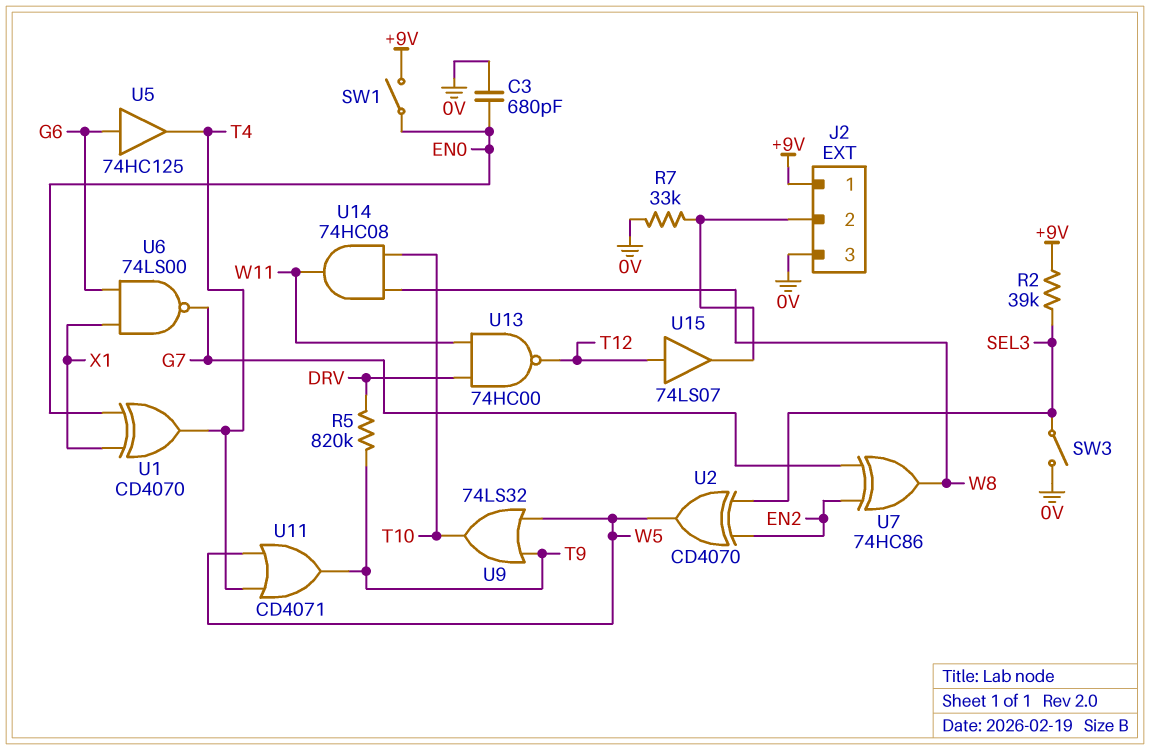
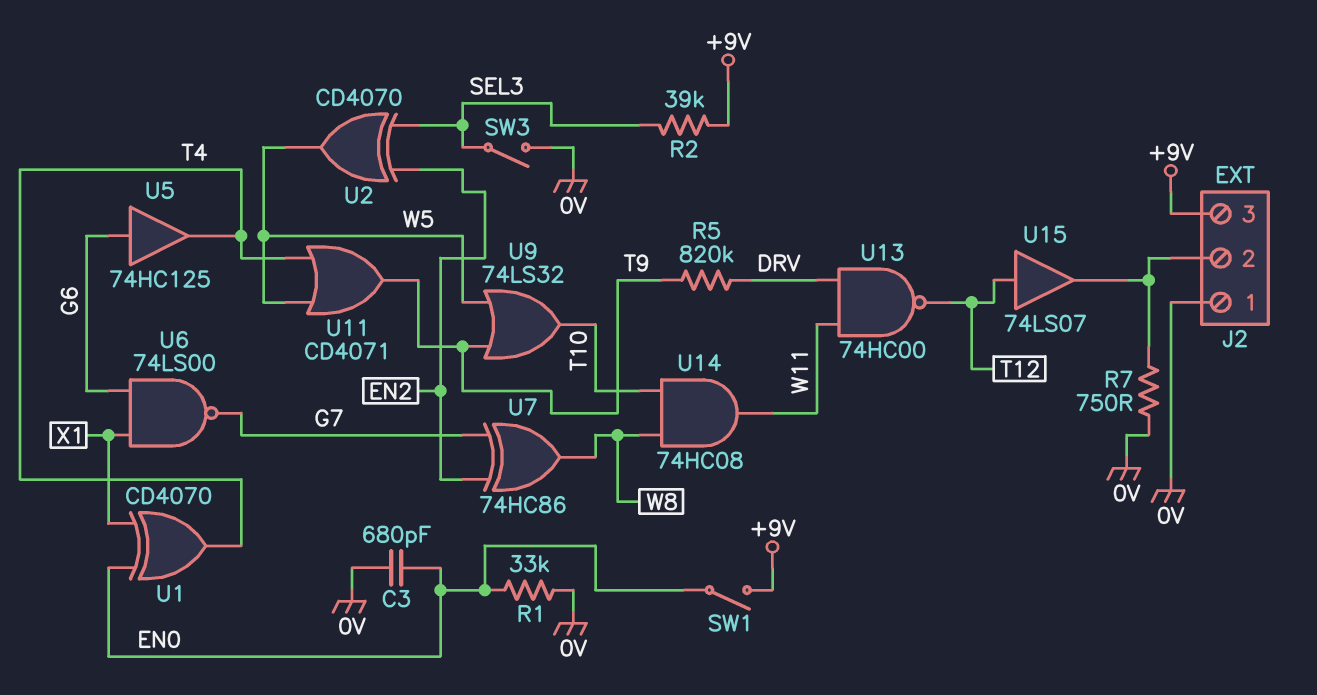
J2 pin 1: +9V -> 0V
J2 pin 3: 0V -> +9V
R1: none -> 33k (0V, EN0)
R7: 33k (0V, J2/2) -> 750 (0V, J2/2)

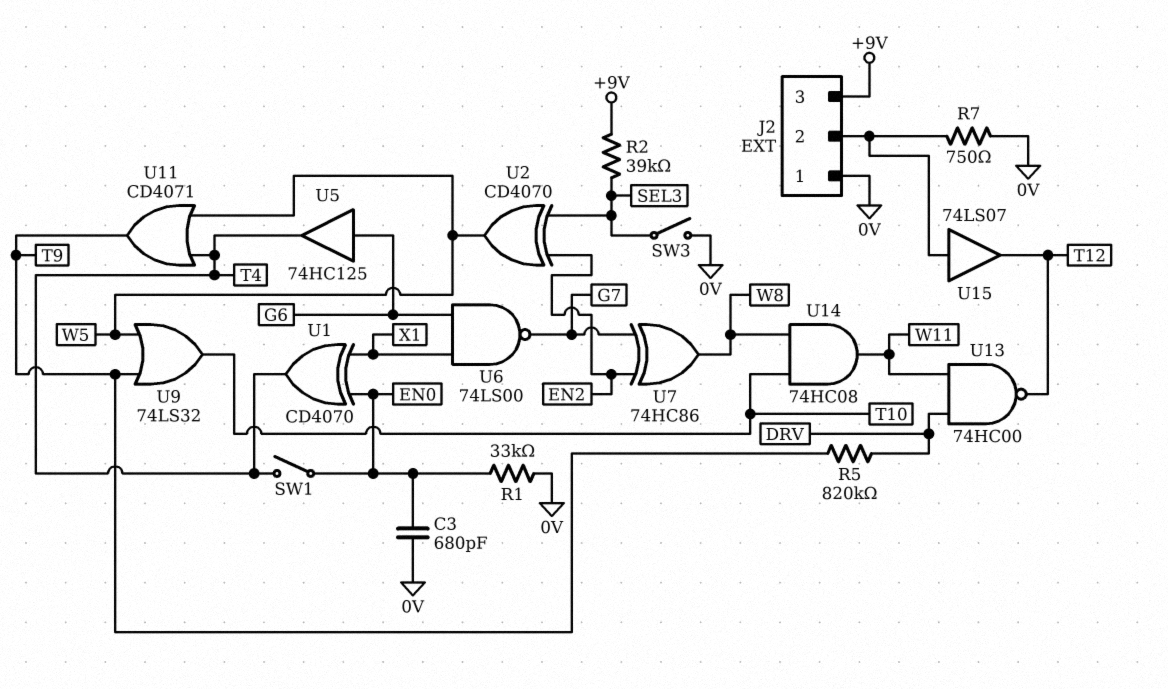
SW1: switch (+9V, EN0) -> switch (EN0, T4)
U15: buffer 74LS07 (in T12, out J2/2) -> buffer 74LS07 (in J2/2, out T12)

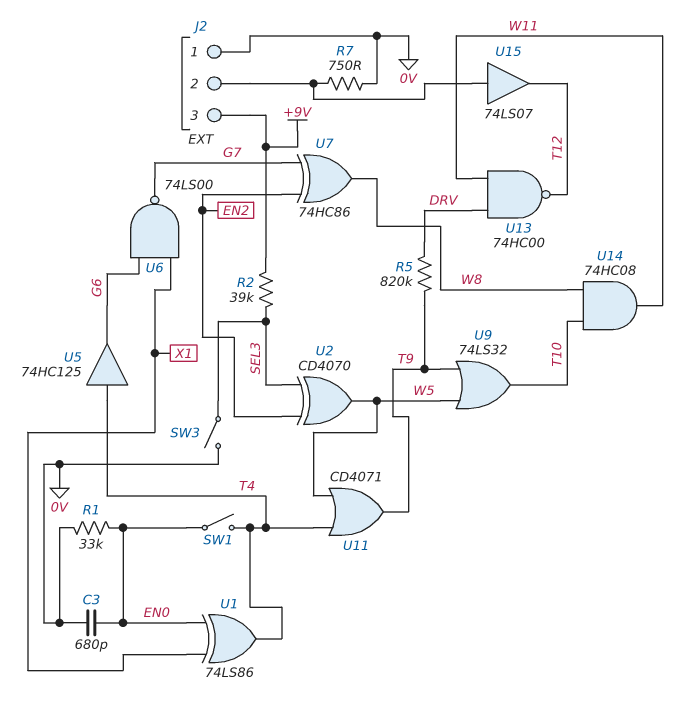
U1: XOR CD4070 (in EN0, in X1, out T4) -> XOR 74LS86 (in EN0, in X1, out T4)
U5: buffer 74HC125 (in G6, out T4) -> buffer 74HC125 (in T4, out G6)

